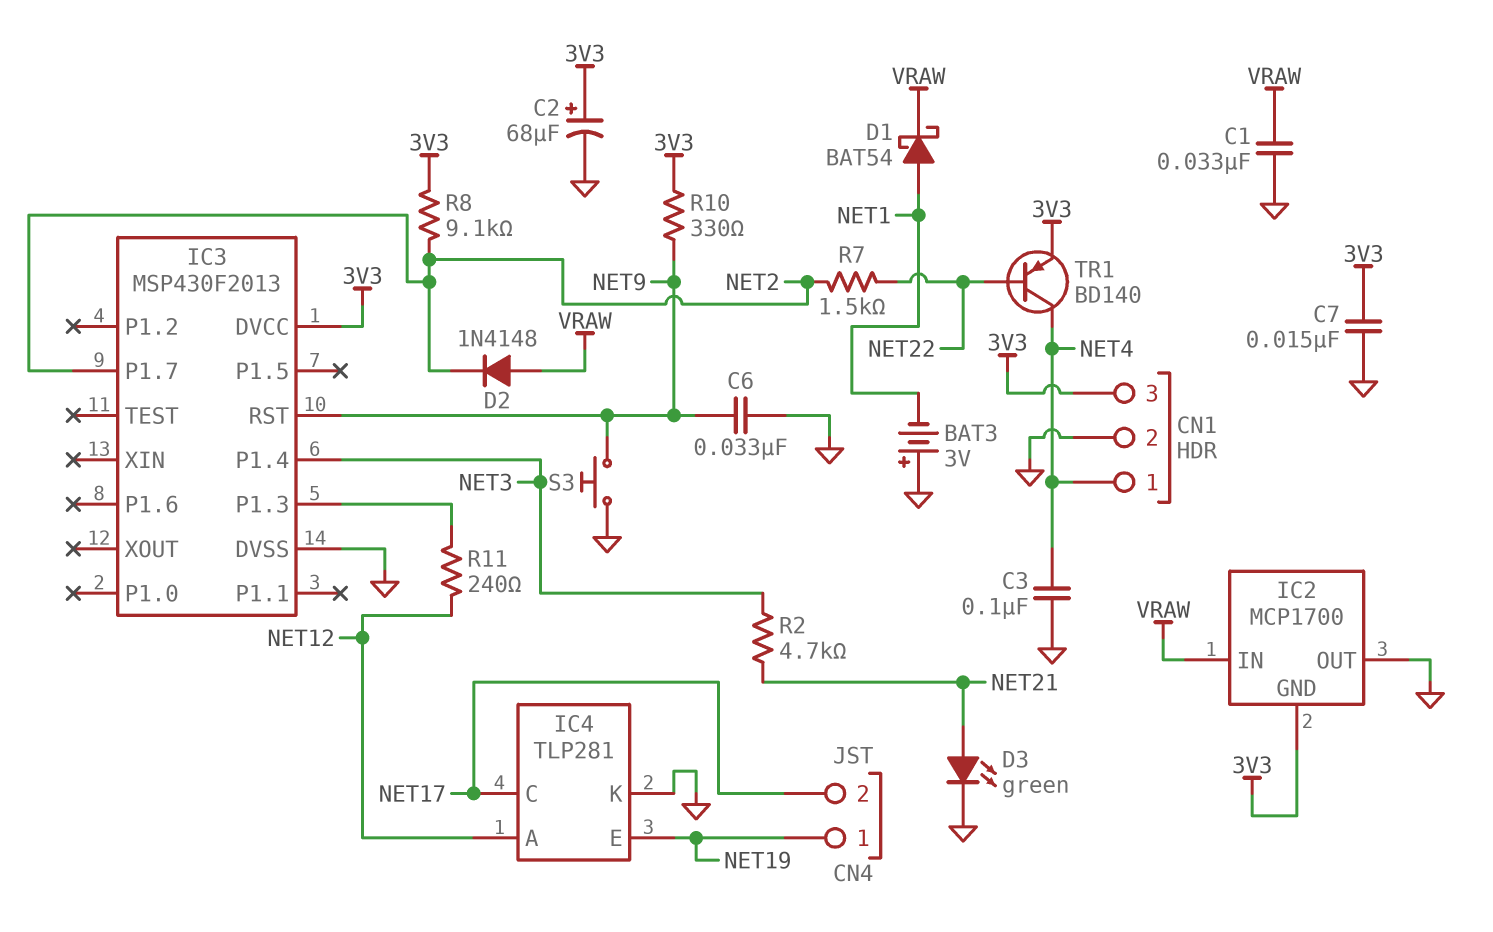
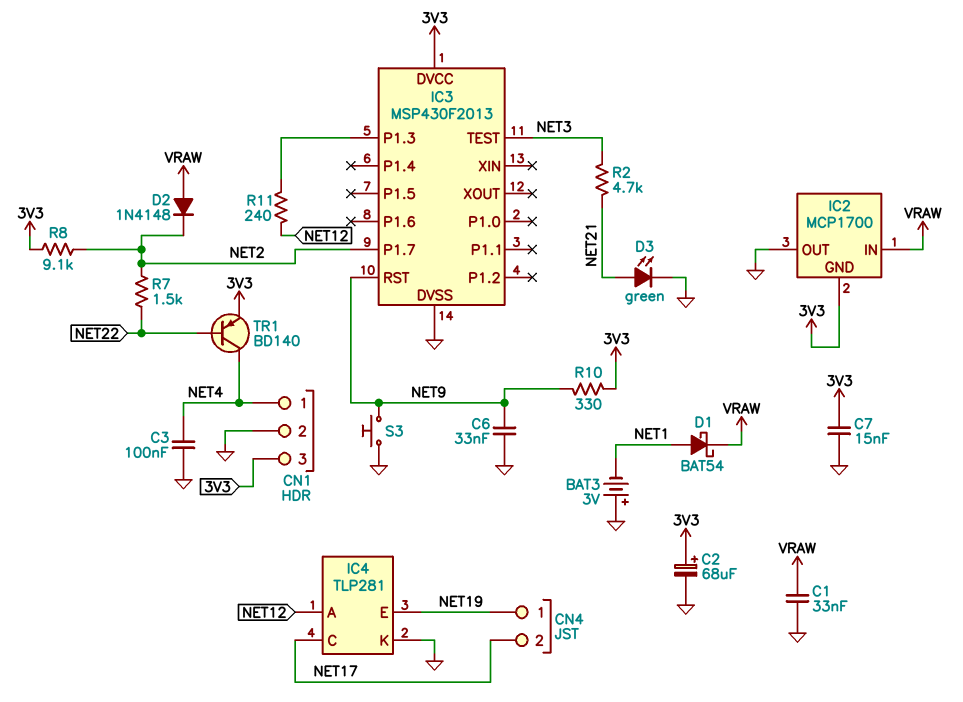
IC3 pin P1.4: NET3 -> none
IC3 pin TEST: none -> NET3

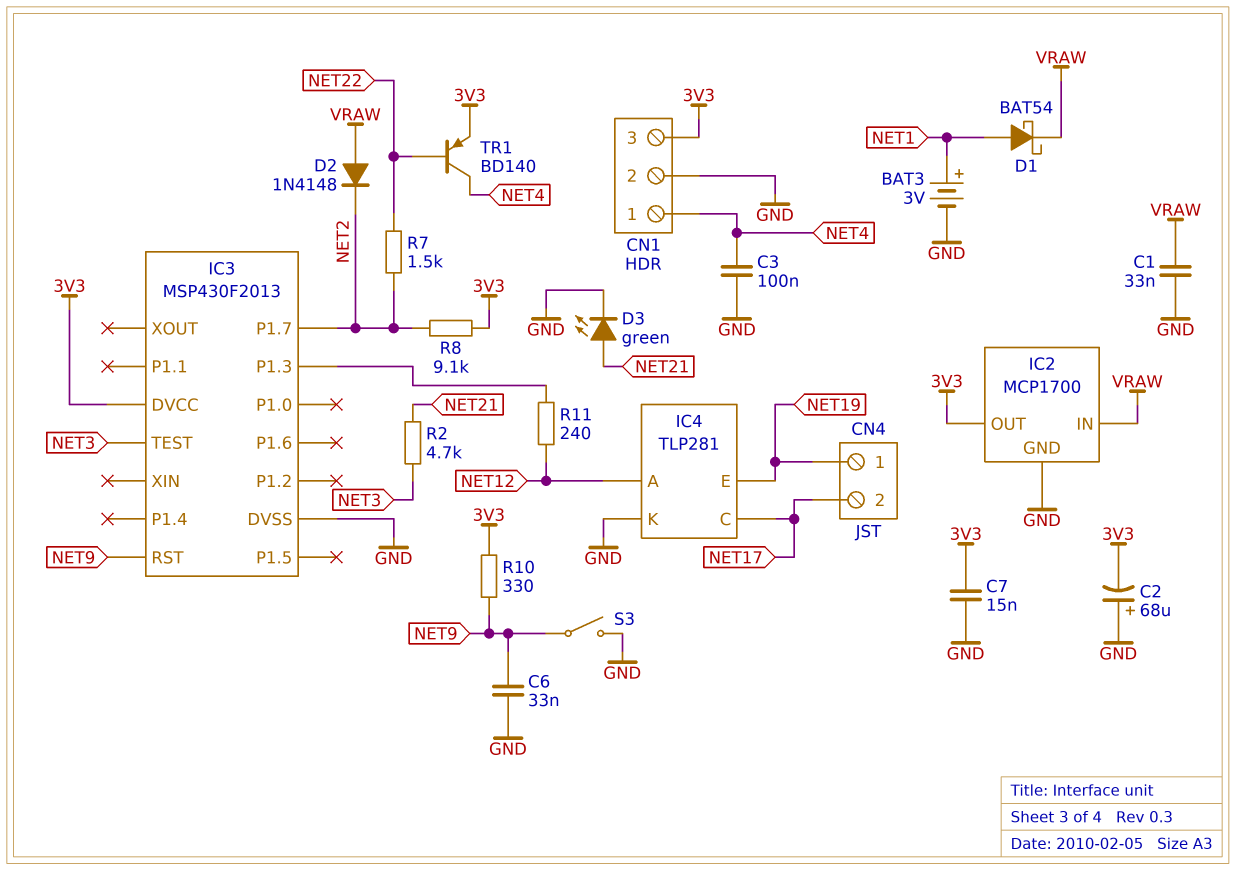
BAT3: 3V (plus GND, minus NET1) -> 3V (plus NET1, minus GND)
C2: 68uF (plus 3V3, minus GND) -> 68uF (plus GND, minus 3V3)
IC2 pin GND: 3V3 -> GND
IC2 pin OUT: GND -> 3V3
S3: button (GND, NET9) -> switch (GND, NET9)

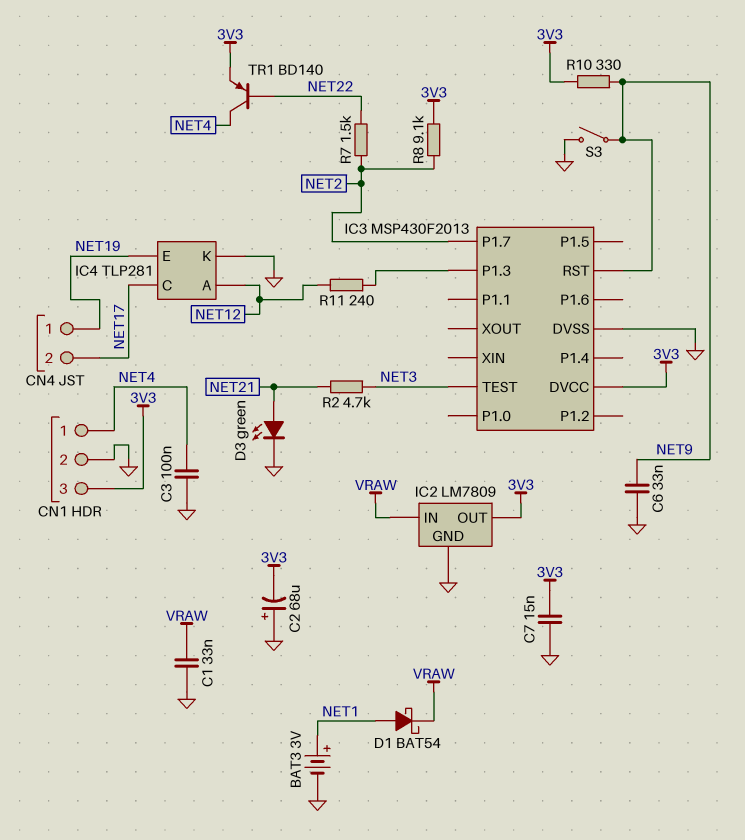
D2: diode 1N4148 (A VRAW, K NET2) -> none
IC2: MCP1700 -> LM7809

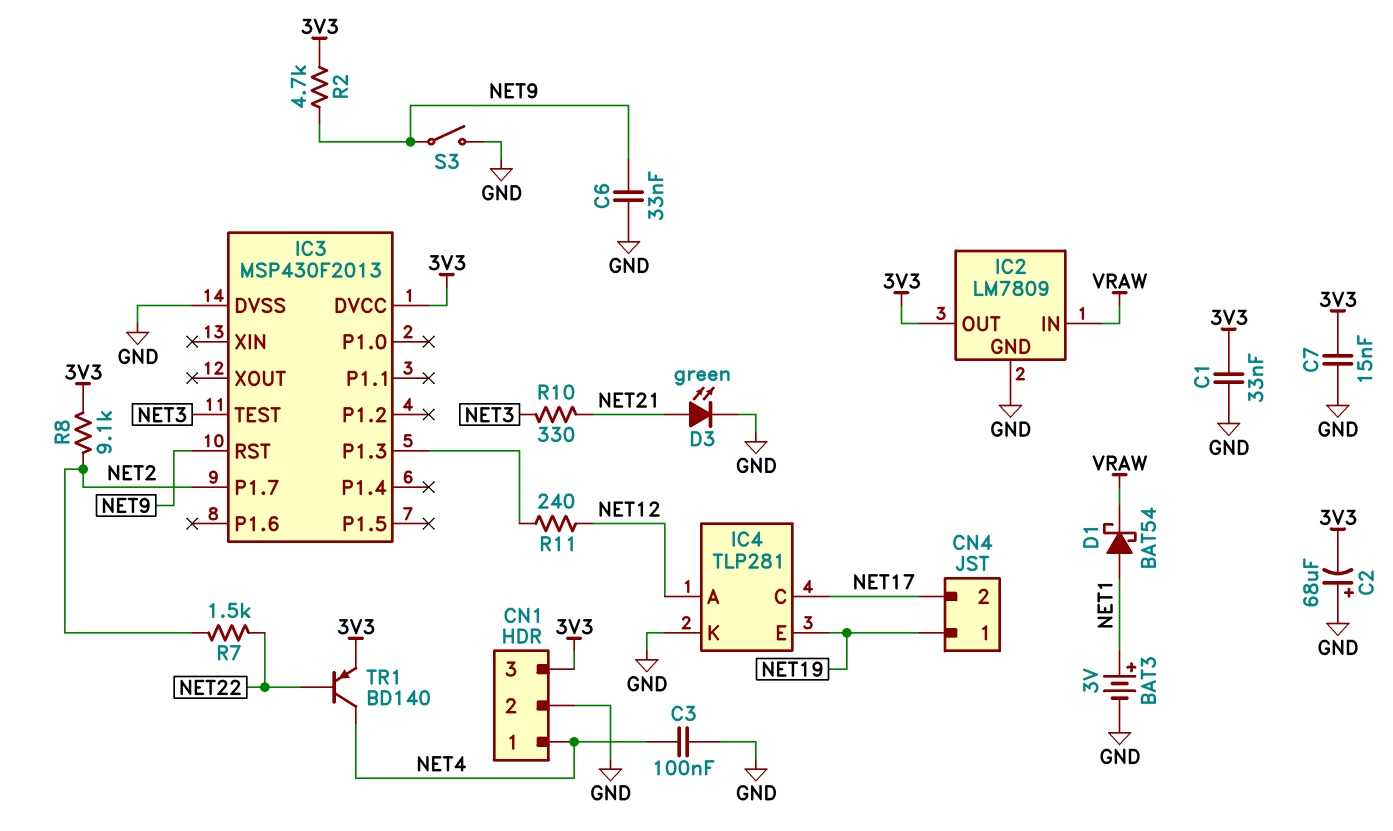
C1: 33nF (GND, VRAW) -> 33nF (3V3, GND)
R2: 4.7k (NET3, NET21) -> 4.7k (3V3, NET9)
R10: 330 (3V3, NET9) -> 330 (NET3, NET21)

